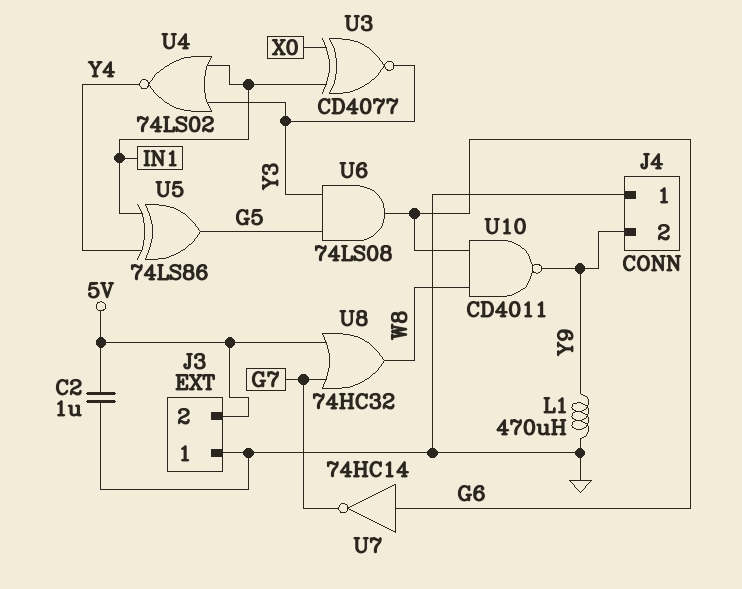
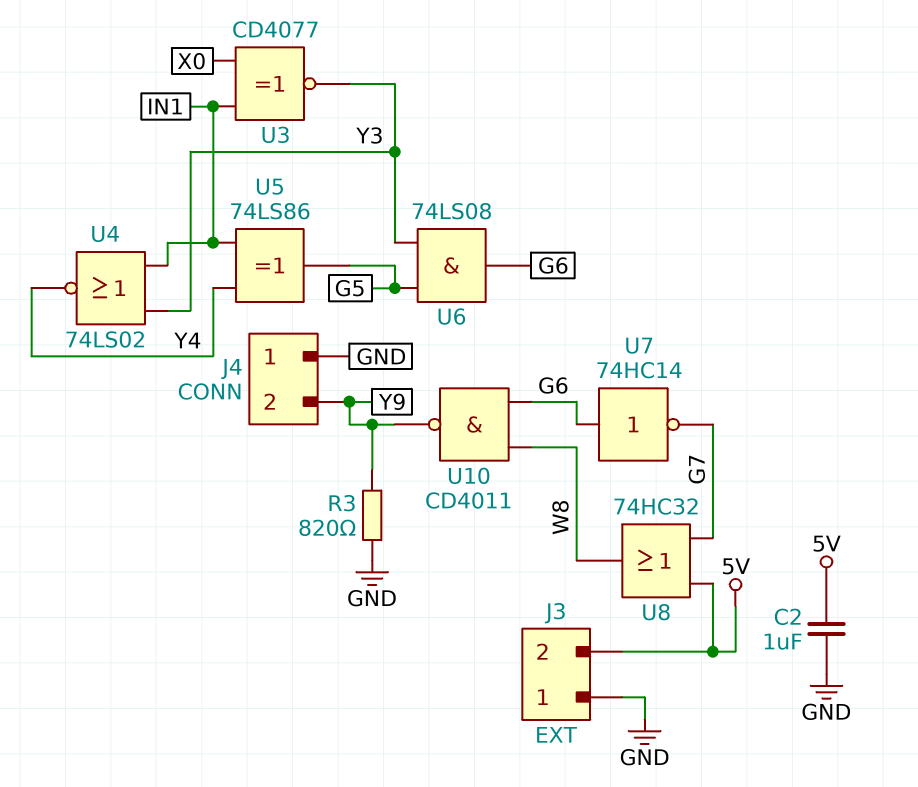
L1: 470uH (GND, Y9) -> none
R3: none -> 820 (GND, Y9)

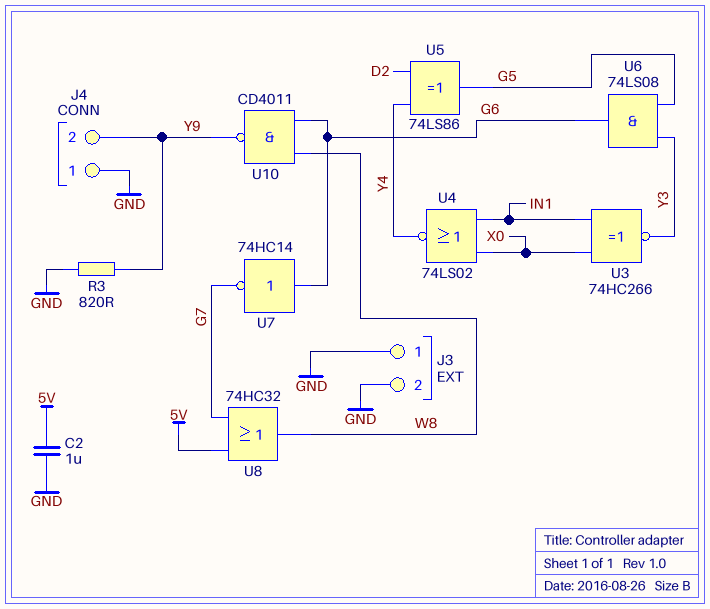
J3 pin 2: 5V -> GND
U3: XNOR CD4077 (in IN1, in X0, out Y3) -> XNOR 74HC266 (in IN1, in X0, out Y3)
U4: NOR 74LS02 (in IN1, in Y3, out Y4) -> NOR 74LS02 (in IN1, in X0, out Y4)
U5: XOR 74LS86 (in IN1, in Y4, out G5) -> XOR 74LS86 (in D2, in Y4, out G5)

